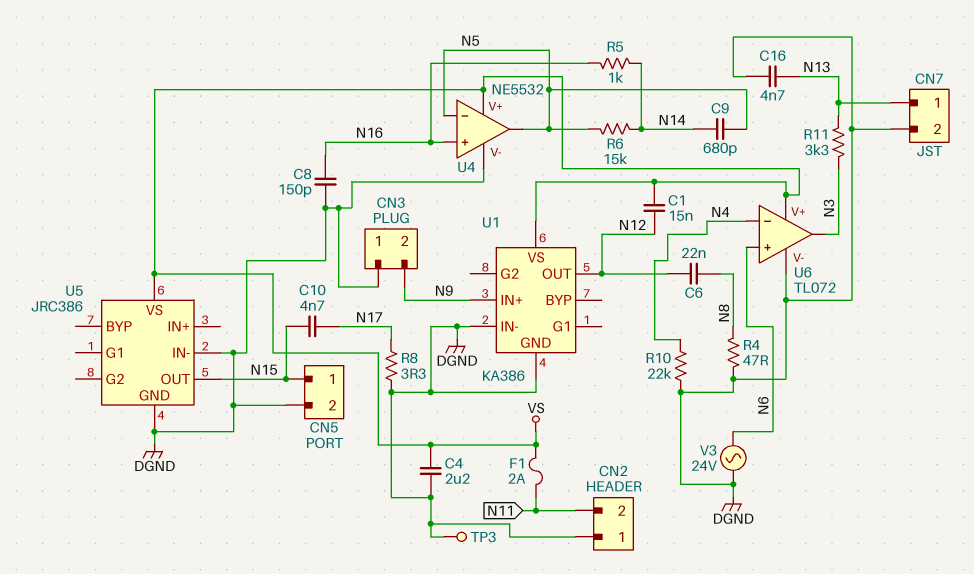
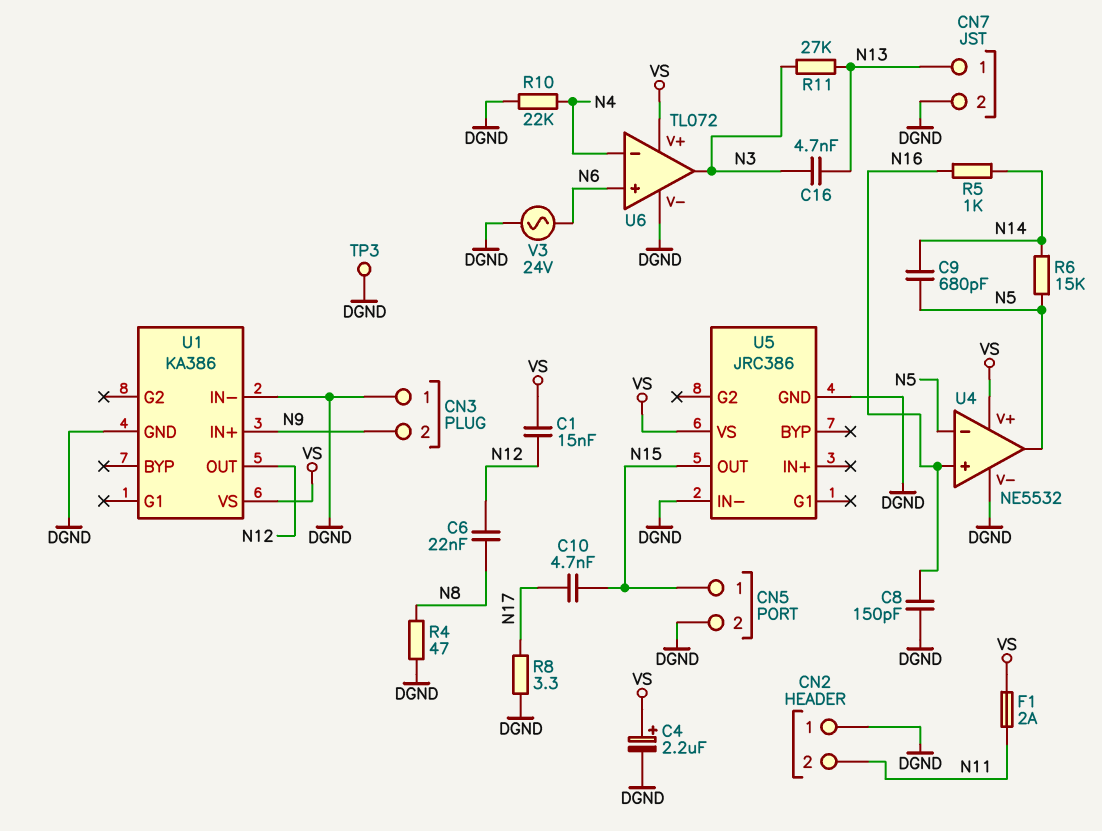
C4: 2.2uF (DGND, VS) -> 2.2uF (plus VS, minus DGND)
C16: 4.7nF (DGND, N13) -> 4.7nF (N3, N13)
R11: 3.3k (N3, N13) -> 27k (N3, N13)

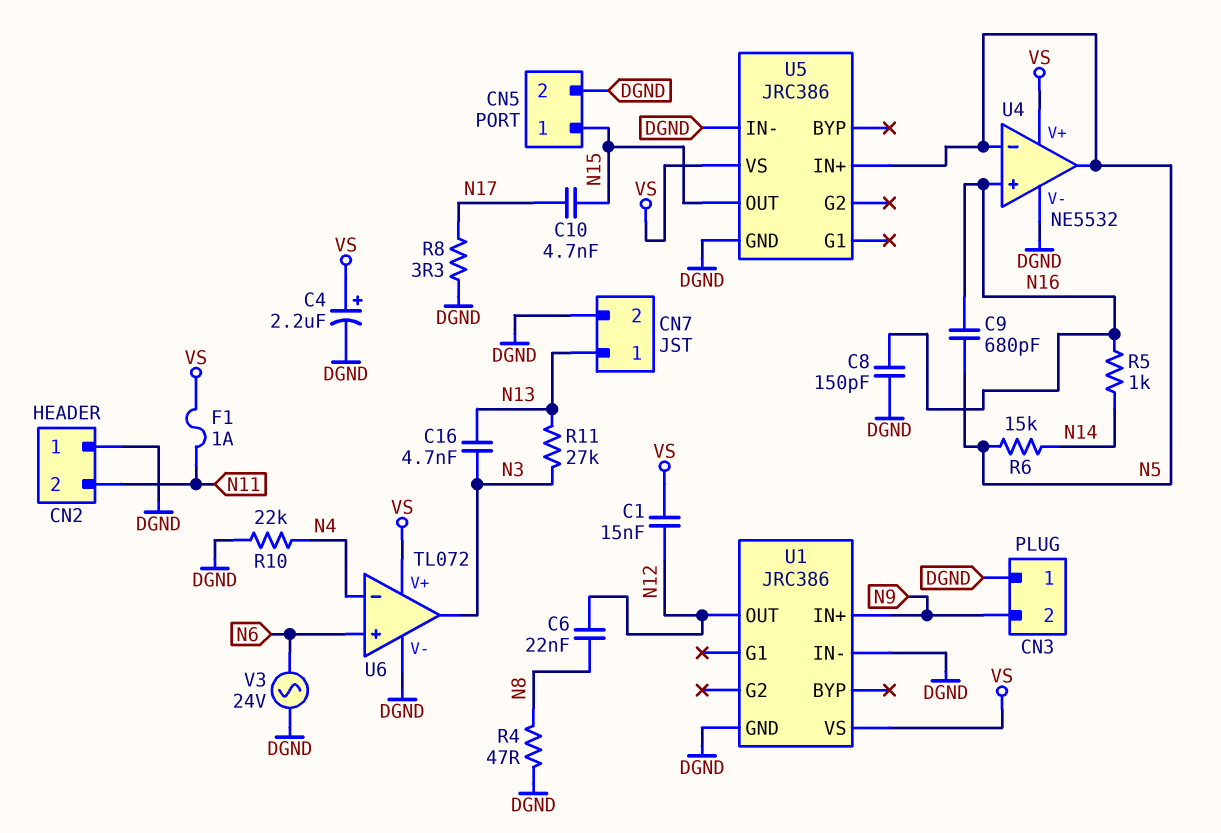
C9: 680pF (N5, N14) -> 680pF (N5, N16)
F1: 2A (N11, VS) -> 1A (N11, VS)
TP3: test point (DGND) -> none
U1: KA386 -> JRC386
U5 pin IN+: none -> N5

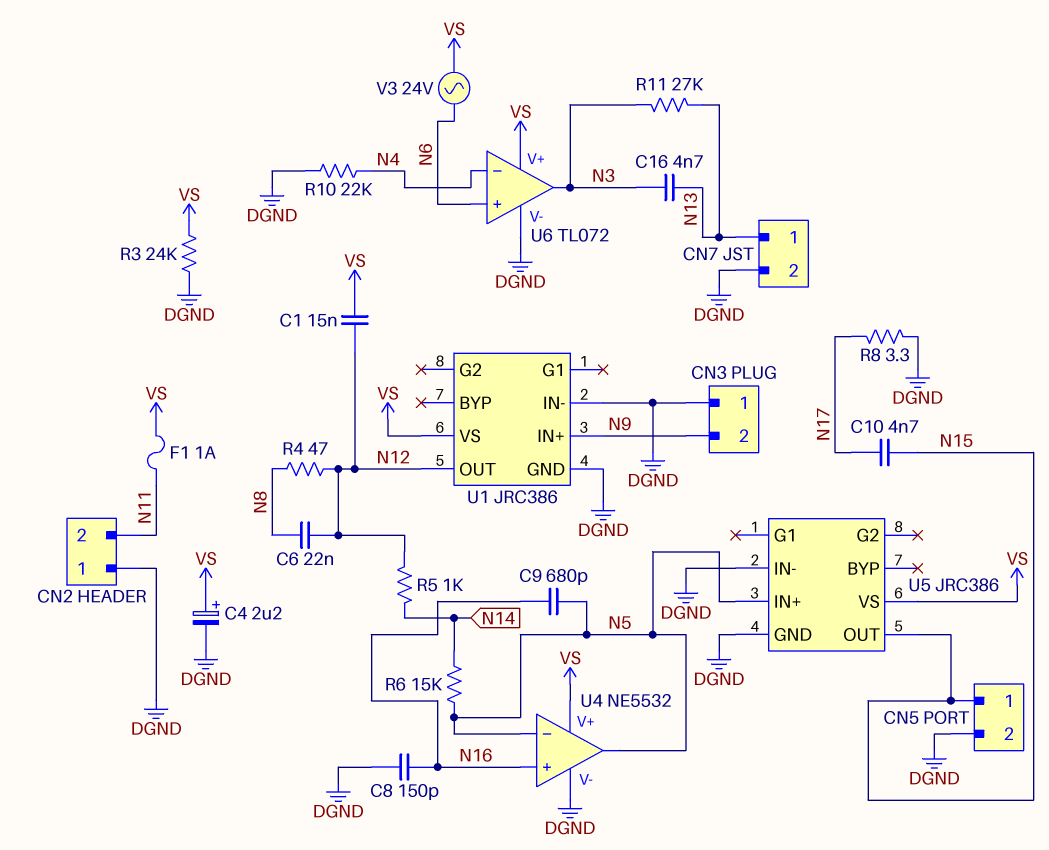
R3: none -> 24k (DGND, VS)
R4: 47 (DGND, N8) -> 47 (N8, N12)
R5: 1k (N14, N16) -> 1k (N12, N14)
V3: AC 24V (DGND, N6) -> AC 24V (N6, VS)

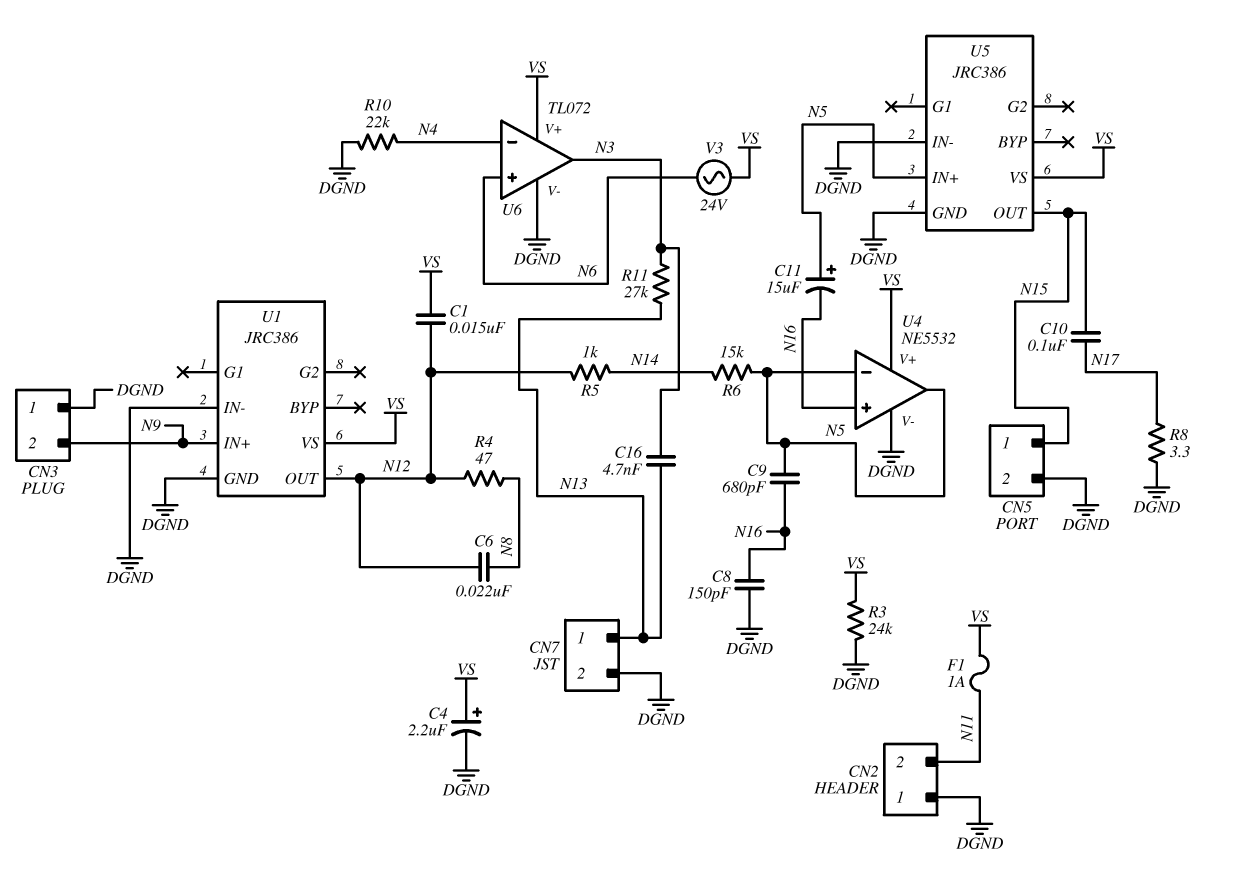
C10: 4.7nF (N15, N17) -> 100nF (N15, N17)
C11: none -> 15uF (plus N5, minus N16)

